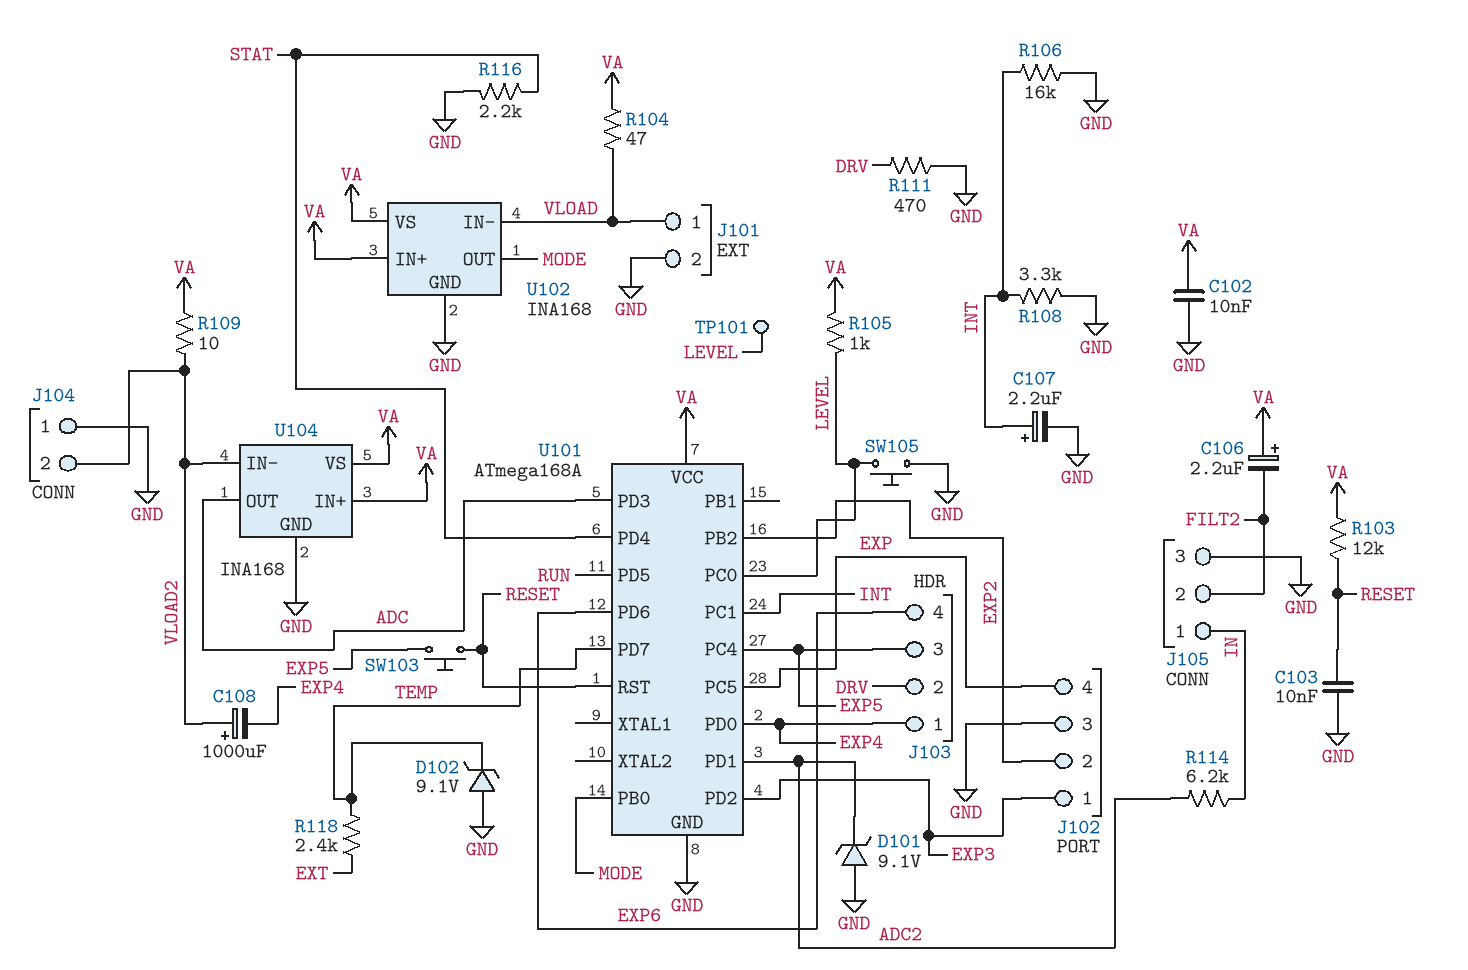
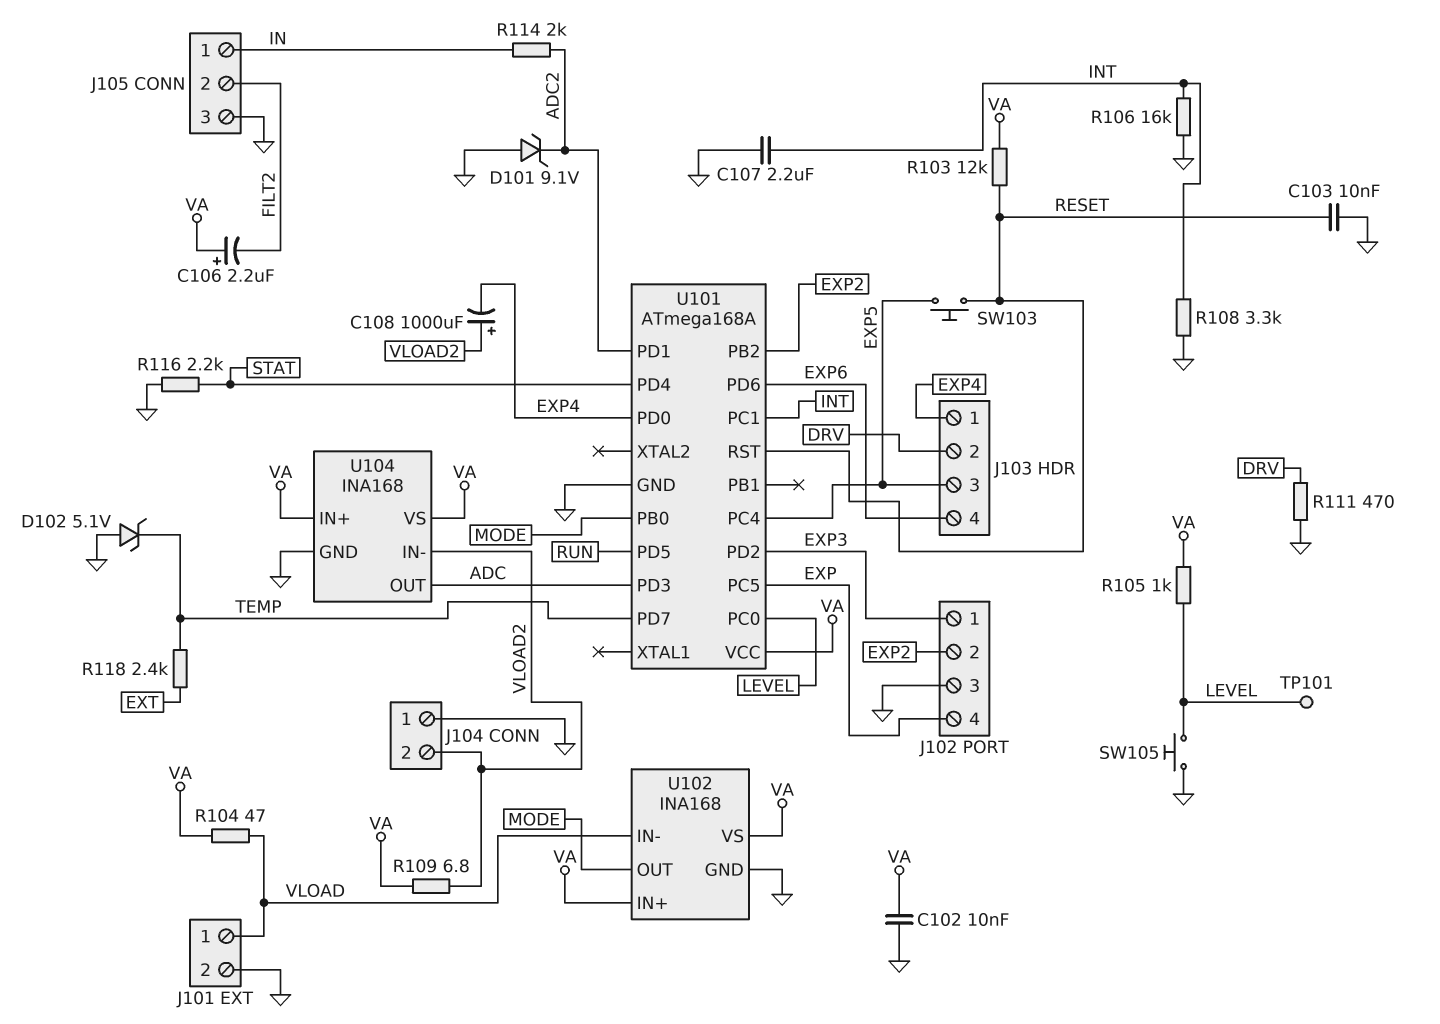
C107: 2.2uF (plus INT, minus GND) -> 2.2uF (GND, INT)
D102: zener 9.1V (A GND, K TEMP) -> zener 5.1V (A GND, K TEMP)
R109: 10 (VA, VLOAD2) -> 6.8 (VA, VLOAD2)
R114: 6.2k (ADC2, IN) -> 2k (ADC2, IN)

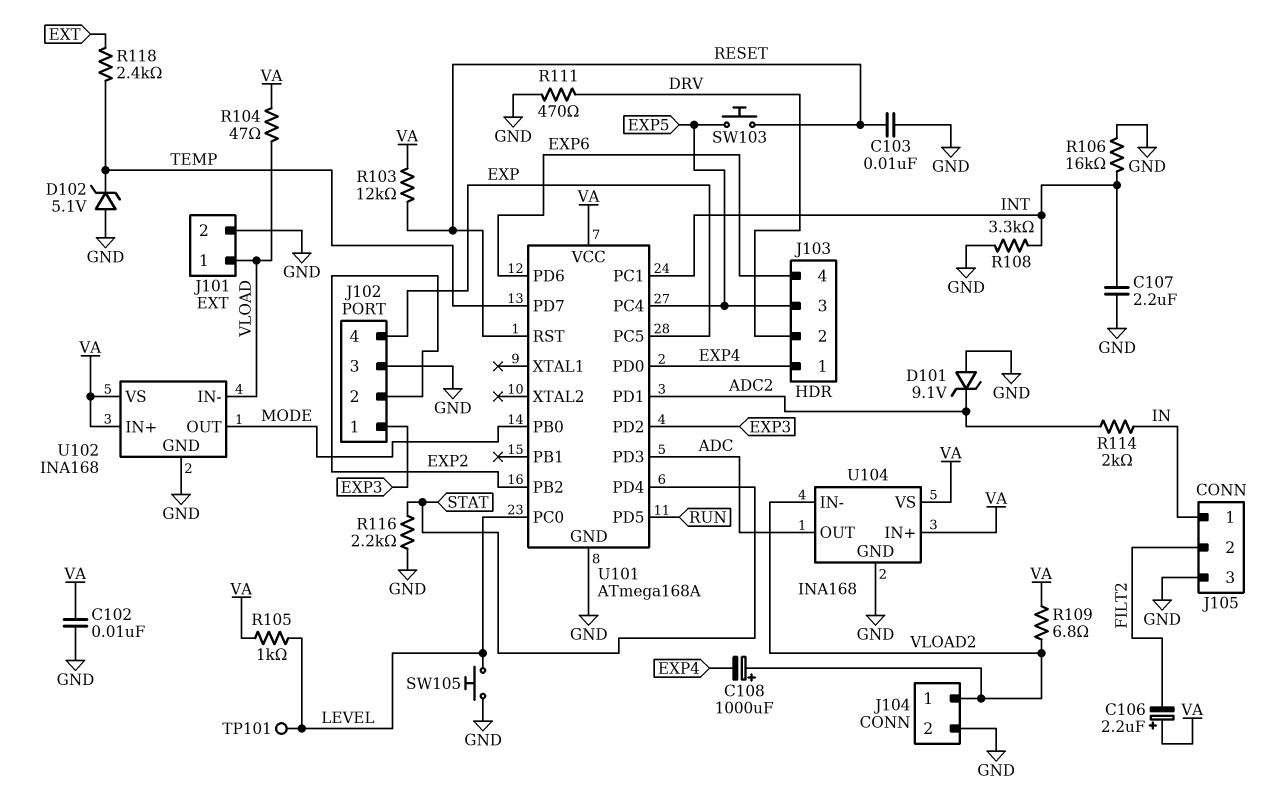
J104 pin 1: GND -> VLOAD2
J104 pin 2: VLOAD2 -> GND

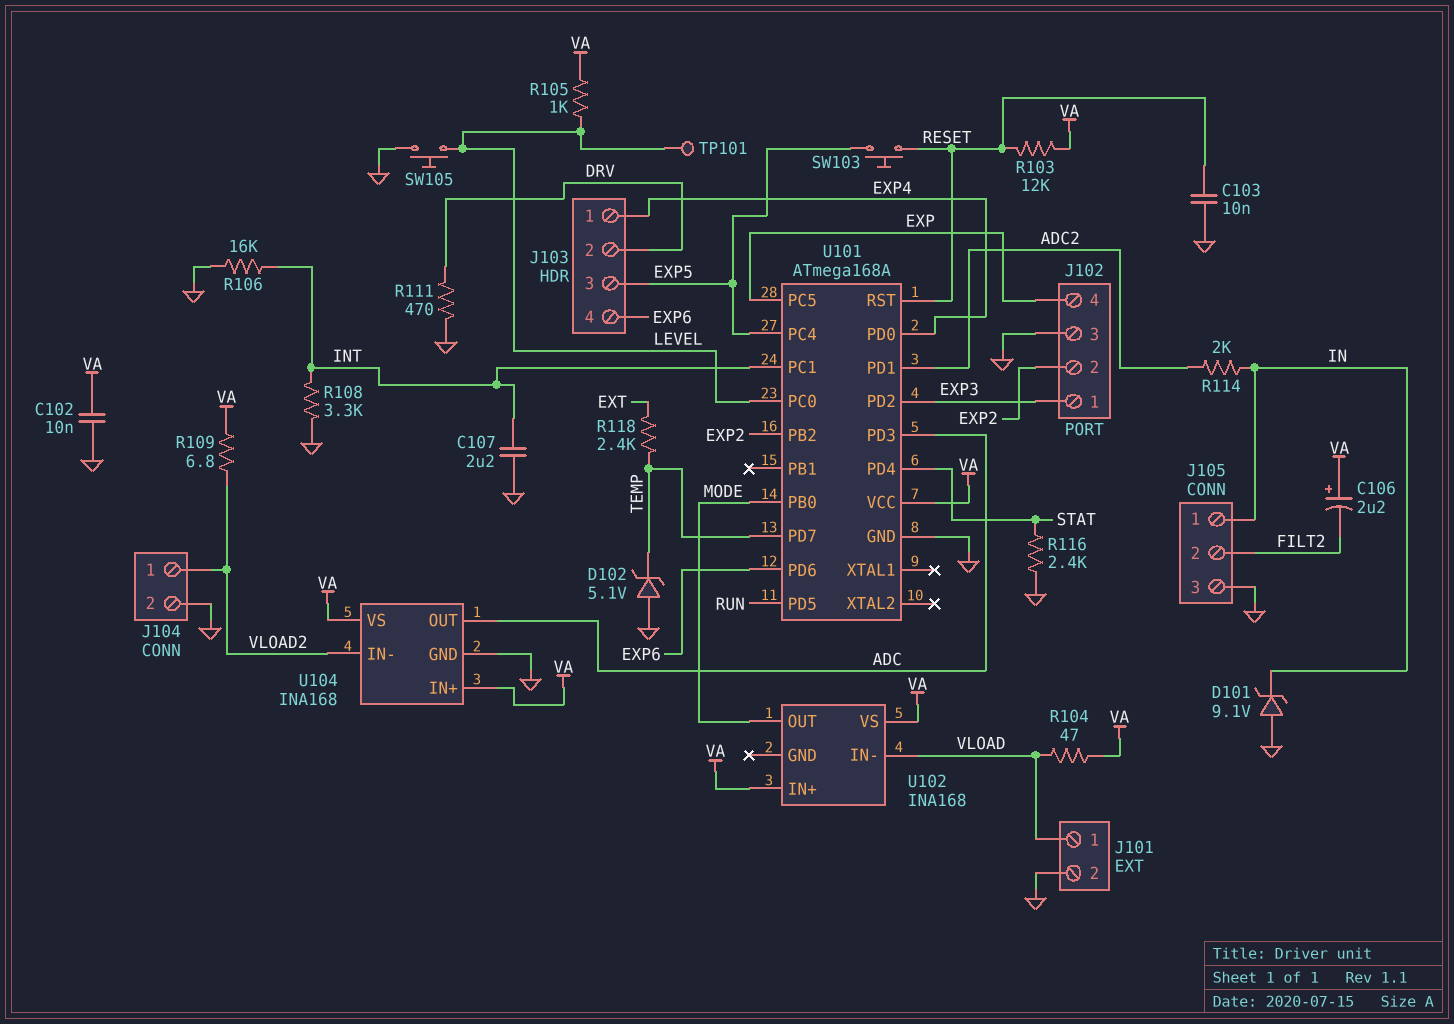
C108: 1000uF (plus VLOAD2, minus EXP4) -> none
D101: zener 9.1V (A GND, K ADC2) -> zener 9.1V (A GND, K IN)
R116: 2.2k (GND, STAT) -> 2.4k (GND, STAT)
U102 pin GND: GND -> none

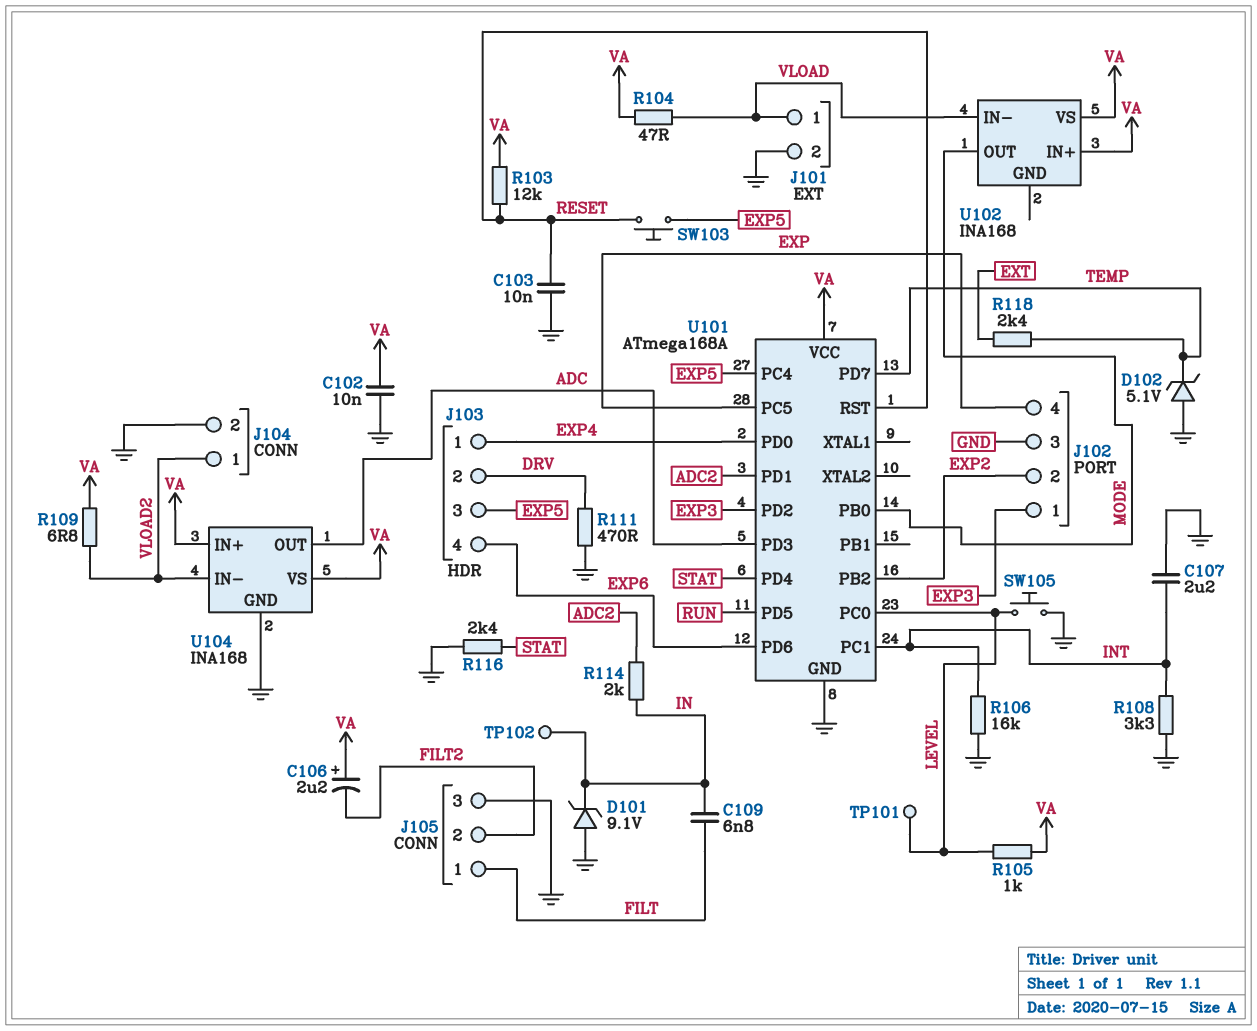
C109: none -> 6.8nF (FILT, IN)
J105 pin 1: IN -> FILT
TP102: none -> test point (IN)

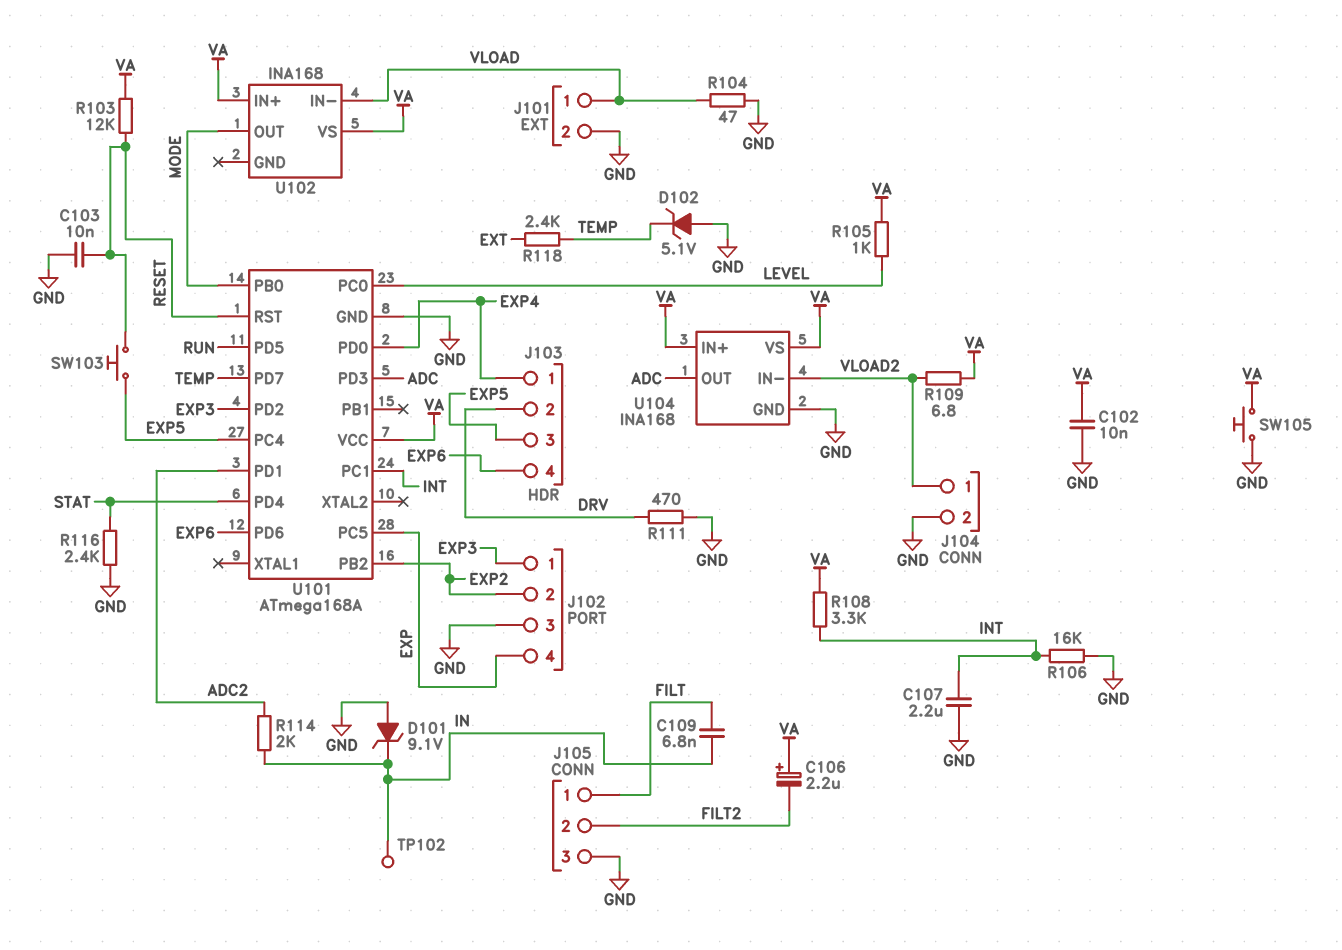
R104: 47 (VA, VLOAD) -> 47 (GND, VLOAD)
R108: 3.3k (GND, INT) -> 3.3k (INT, VA)
SW105: button (GND, LEVEL) -> button (GND, VA)
TP101: test point (LEVEL) -> none

